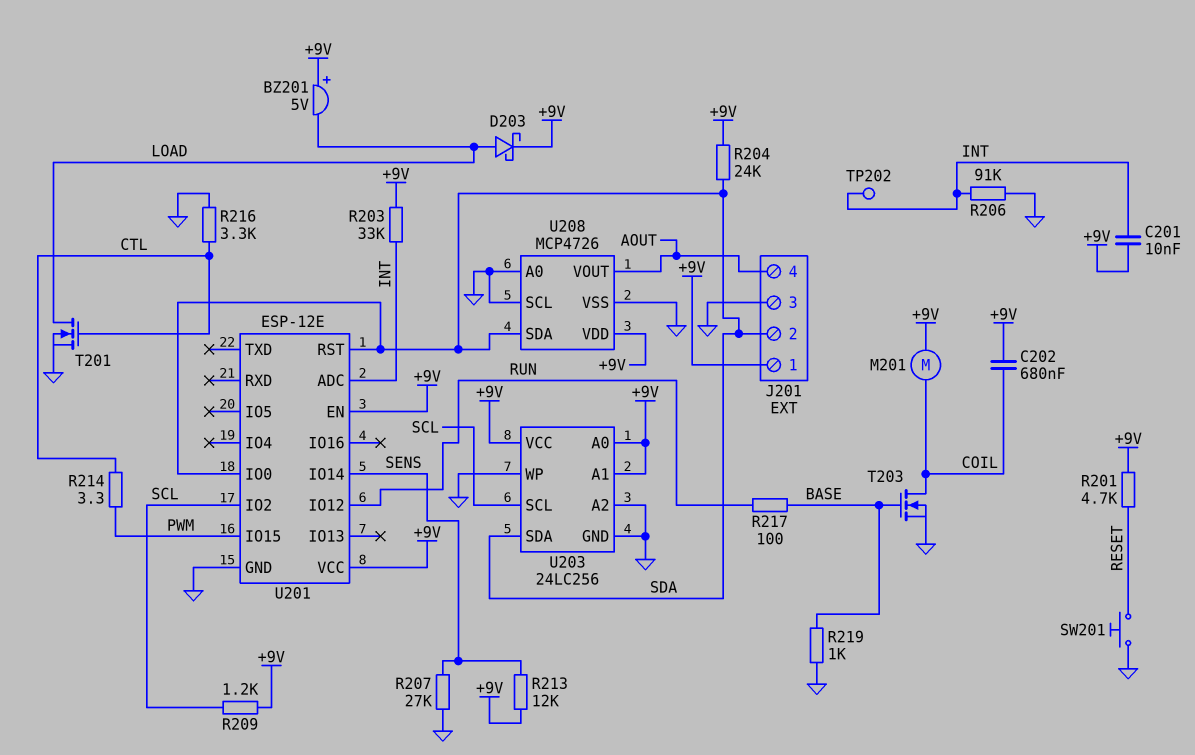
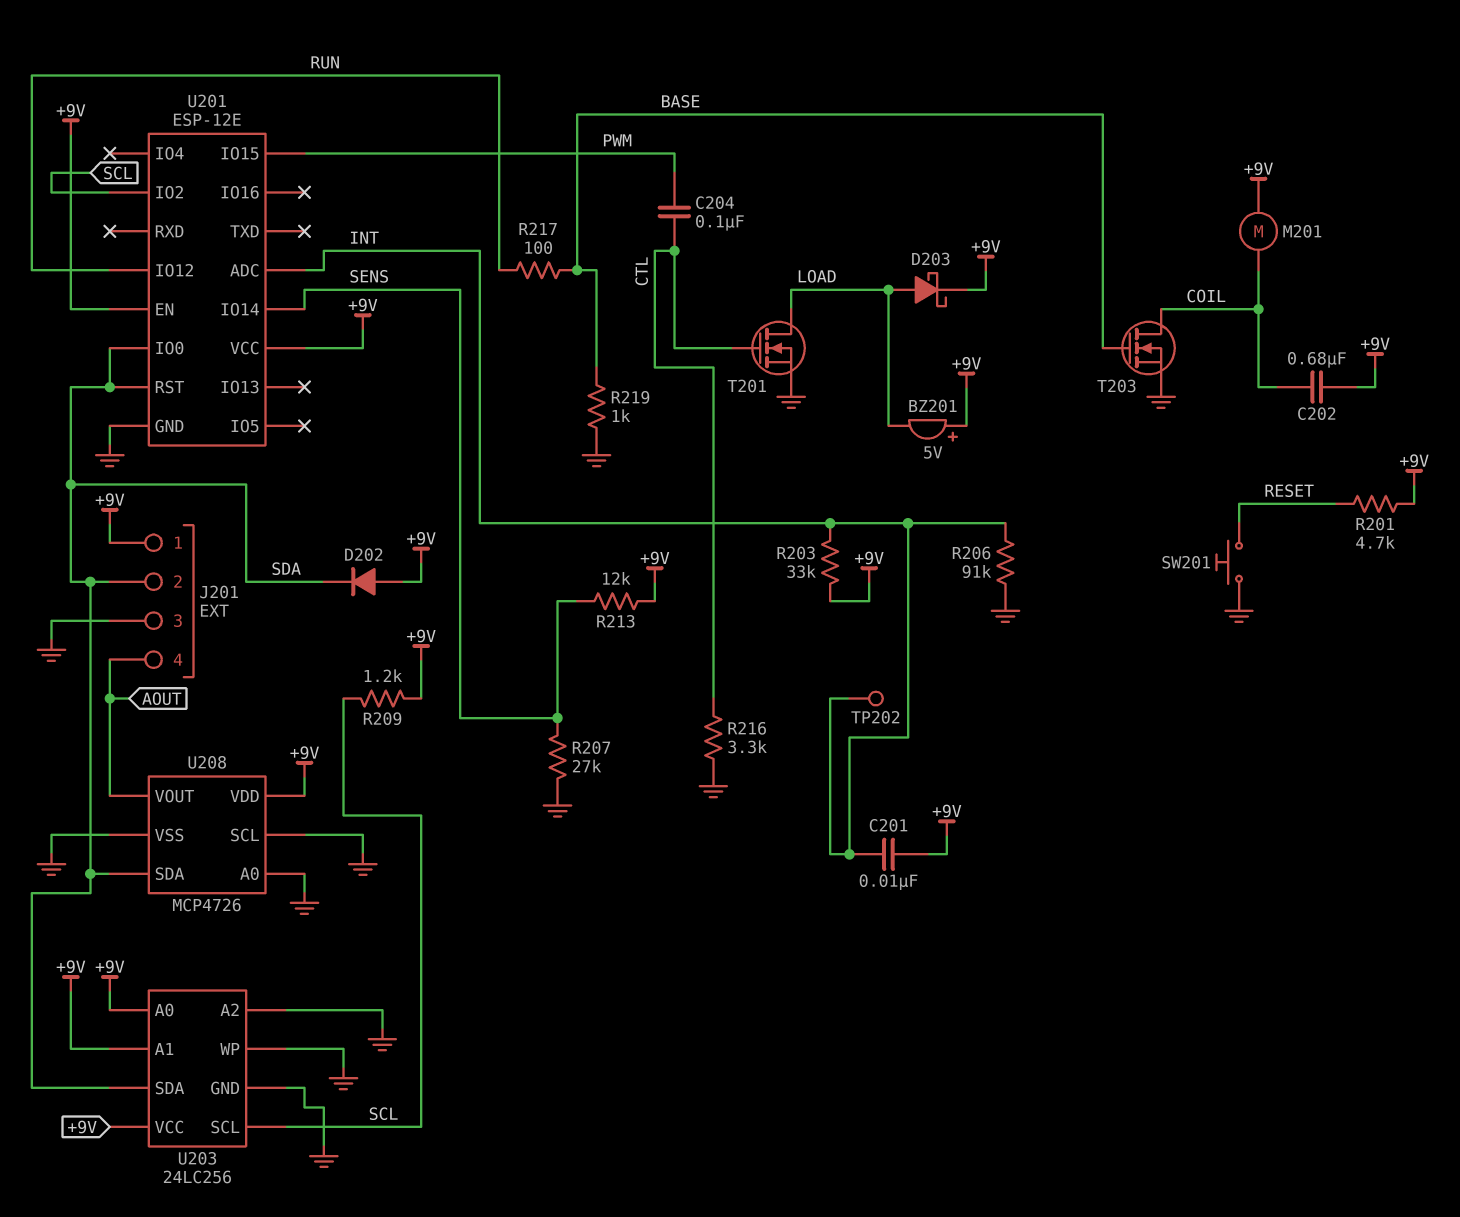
C204: none -> 100nF (CTL, PWM)
D202: none -> diode (A +9V, K SDA)
R204: 24k (+9V, SDA) -> none
R214: 3.3 (CTL, PWM) -> none

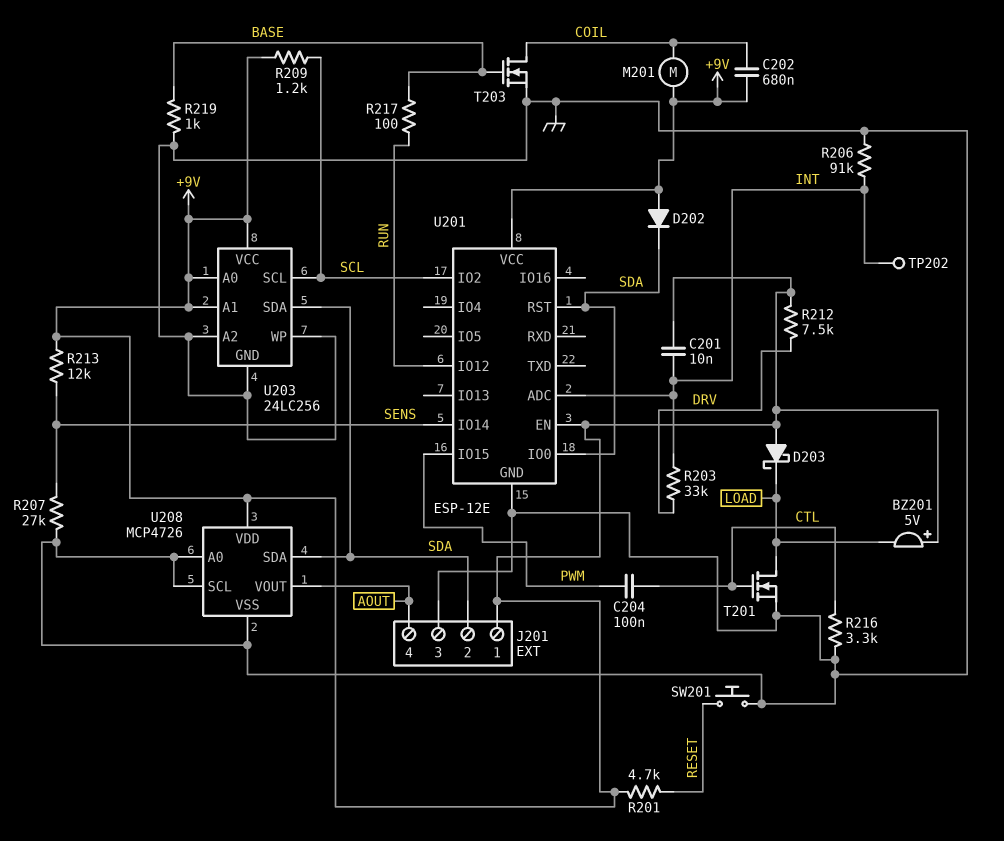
D203: schottky (A LOAD, K +9V) -> schottky (A +9V, K LOAD)
R203: 33k (+9V, INT) -> 33k (DRV, INT)
R212: none -> 7.5k (+9V, DRV)

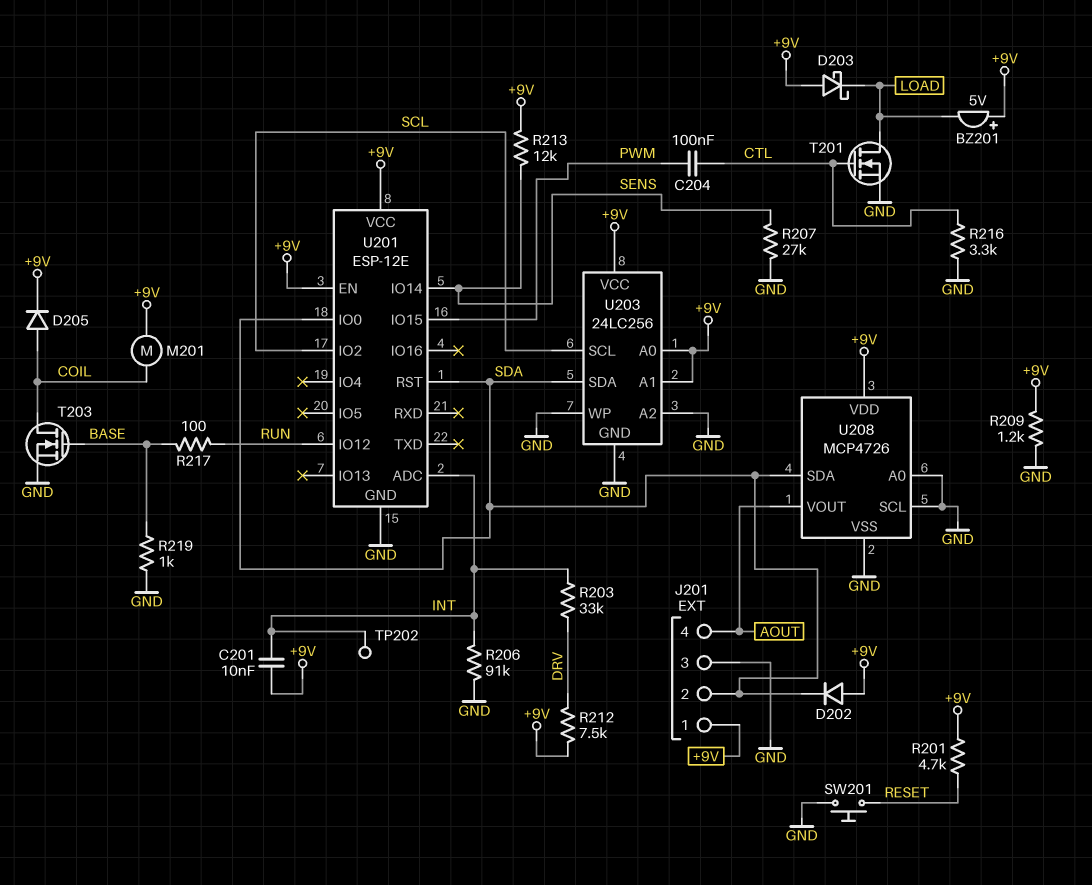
C202: 680nF (+9V, COIL) -> none
D205: none -> diode (A COIL, K +9V)
R209: 1.2k (+9V, SCL) -> 1.2k (+9V, GND)

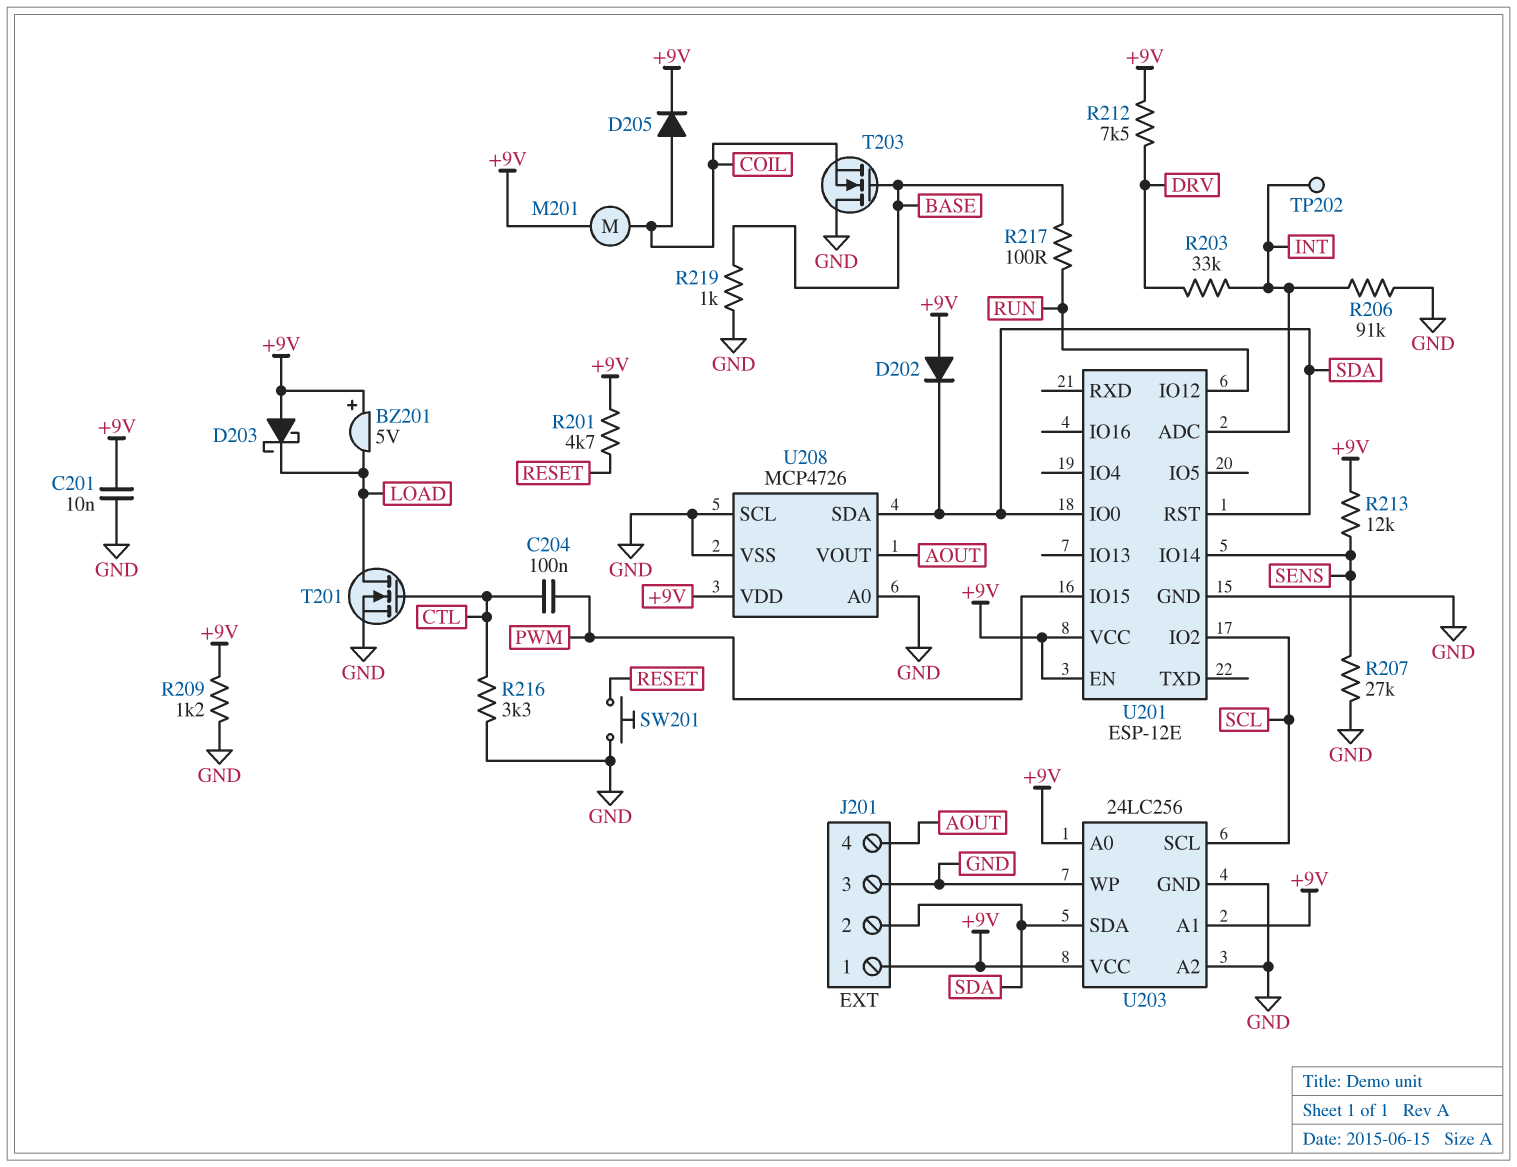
C201: 10nF (+9V, INT) -> 10nF (+9V, GND)
T203: NMOS (G BASE, D COIL, S GND) -> NMOS (G BASE, D GND, S COIL)

